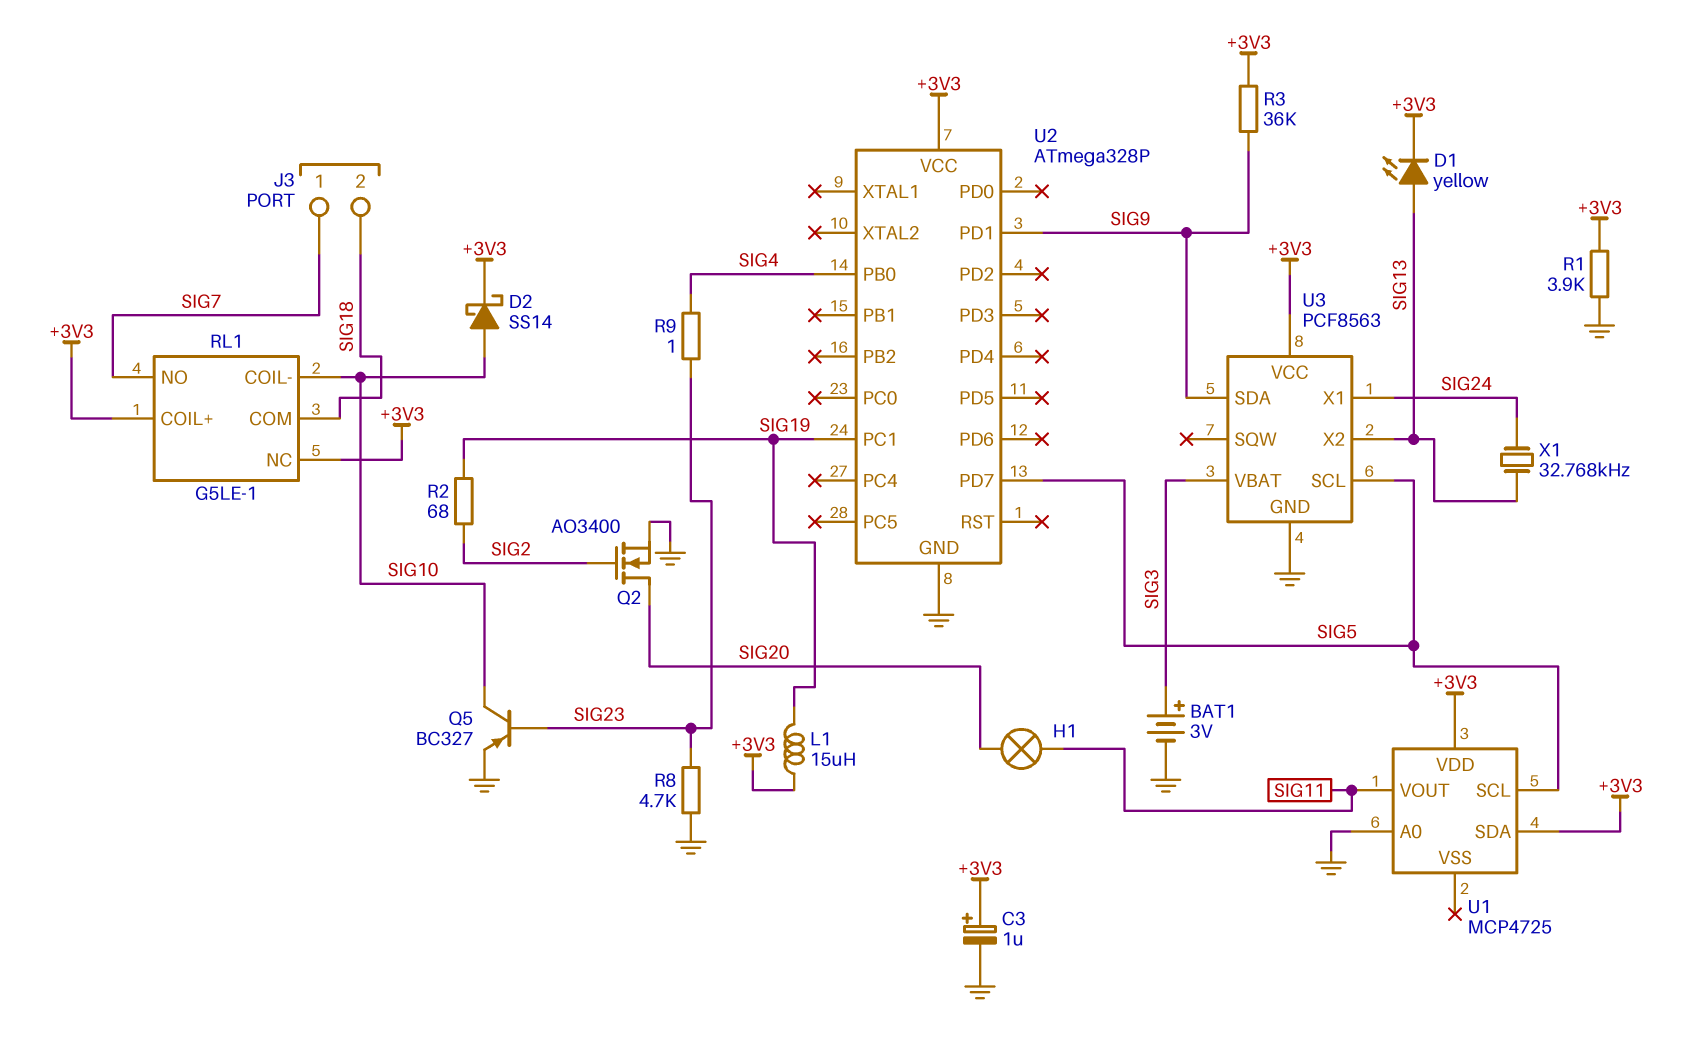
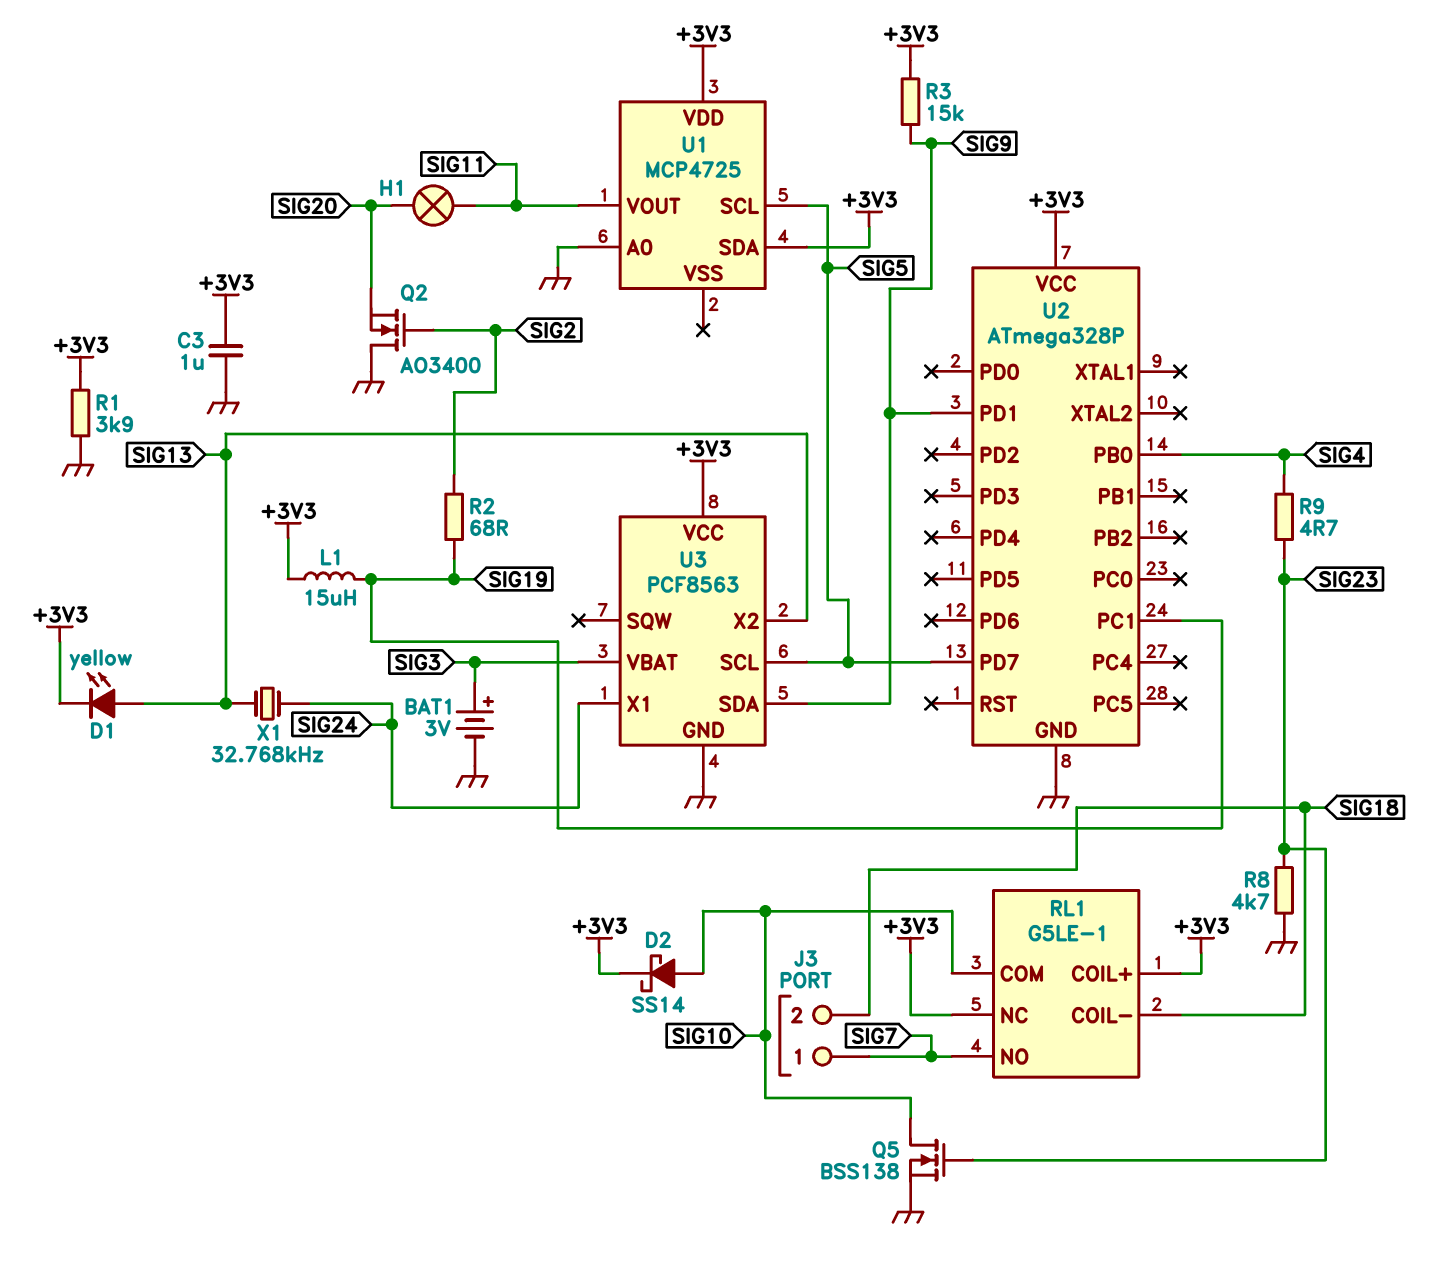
C3: 1uF (plus +3V3, minus GND) -> 1uF (+3V3, GND)
Q2: NMOS AO3400 (G SIG2, D SIG20, S GND) -> NMOS AO3400 (G SIG2, D GND, S SIG20)
Q5: PNP BC327 (B SIG23, C SIG10, E GND) -> NMOS BSS138 (G SIG23, D SIG10, S GND)
R3: 36k (+3V3, SIG9) -> 15k (+3V3, SIG9)
R9: 1 (SIG4, SIG23) -> 4.7 (SIG4, SIG23)
RL1 pin COIL-: SIG10 -> SIG18
RL1 pin COM: SIG18 -> SIG10

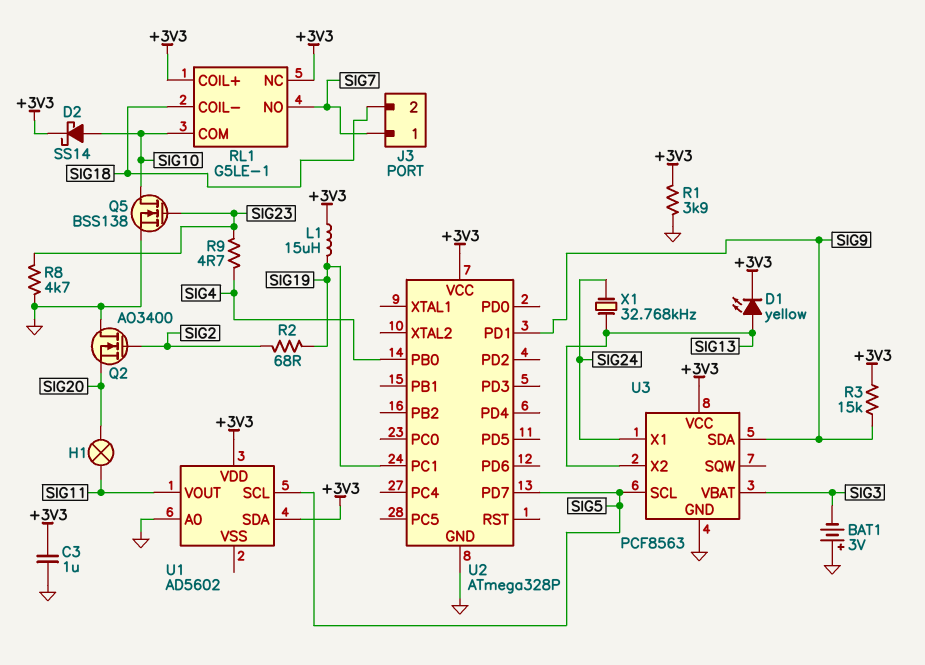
BAT1: 3V (plus SIG3, minus GND) -> 3V (plus GND, minus SIG3)
U1: MCP4725 -> AD5602

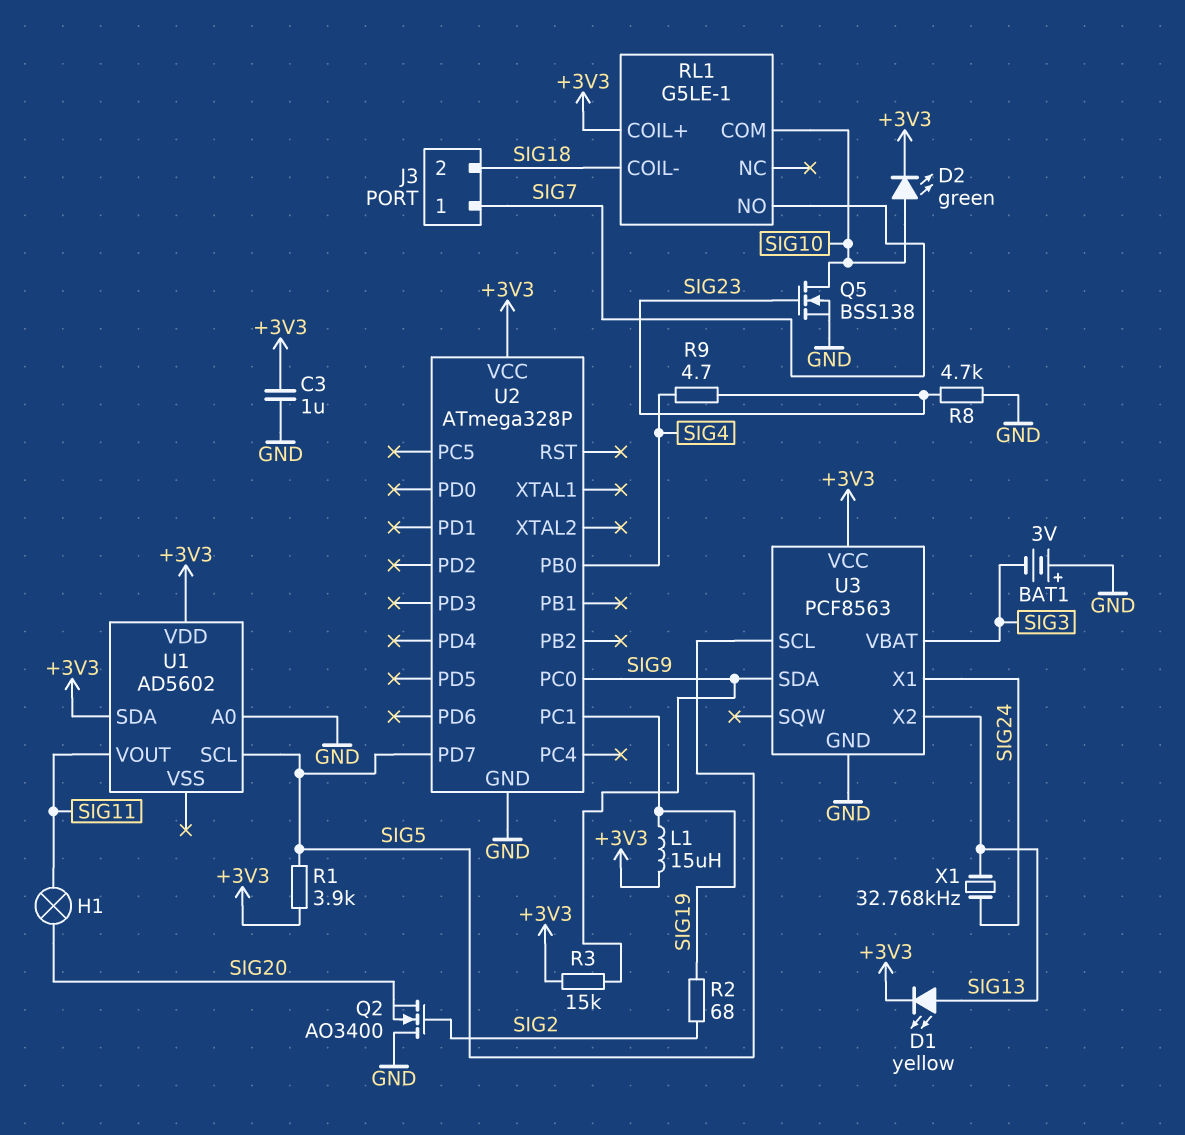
D2: schottky SS14 (A SIG10, K +3V3) -> LED green (A SIG10, K +3V3)
R1: 3.9k (+3V3, GND) -> 3.9k (+3V3, SIG5)
RL1 pin NC: +3V3 -> none
U2 pin PC0: none -> SIG9
U2 pin PD1: SIG9 -> none

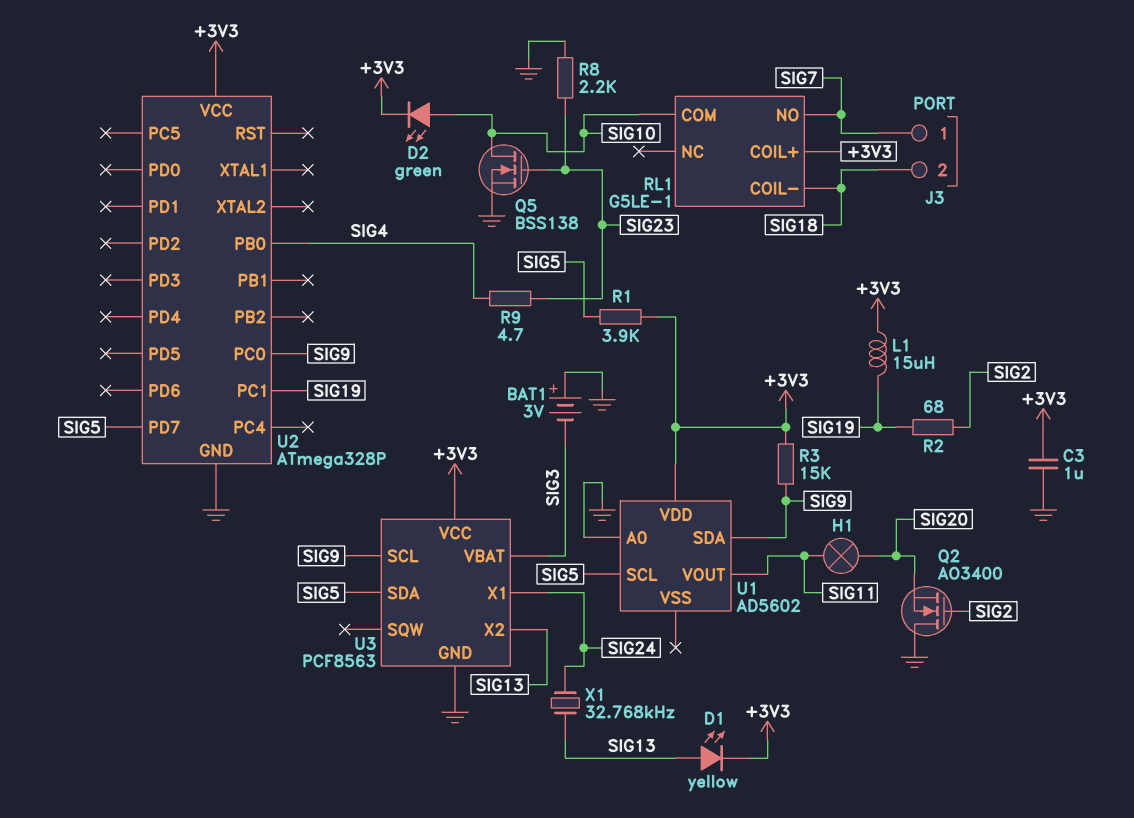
R8: 4.7k (GND, SIG23) -> 2.2k (GND, SIG23)
U1 pin SDA: +3V3 -> SIG9
U3 pin SCL: SIG5 -> SIG9
U3 pin SDA: SIG9 -> SIG5

